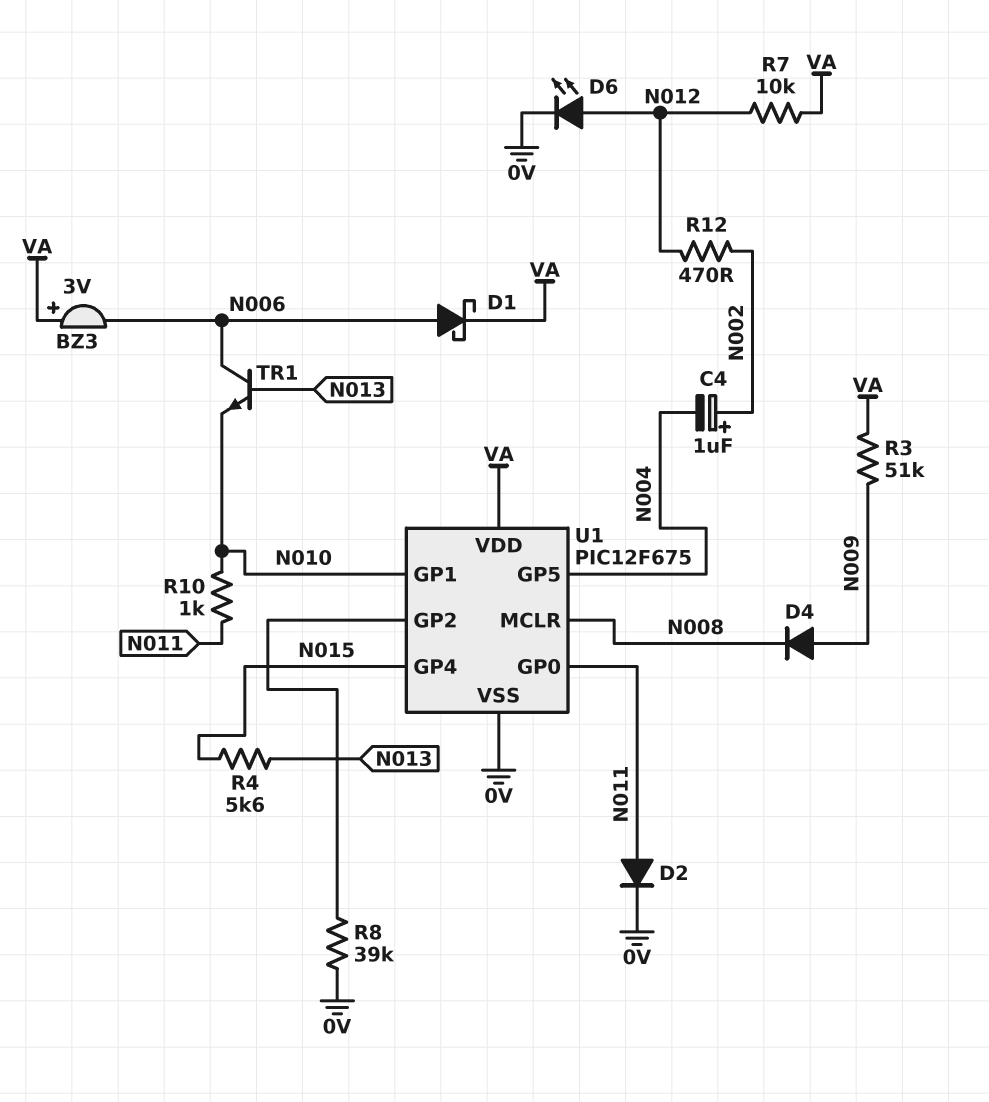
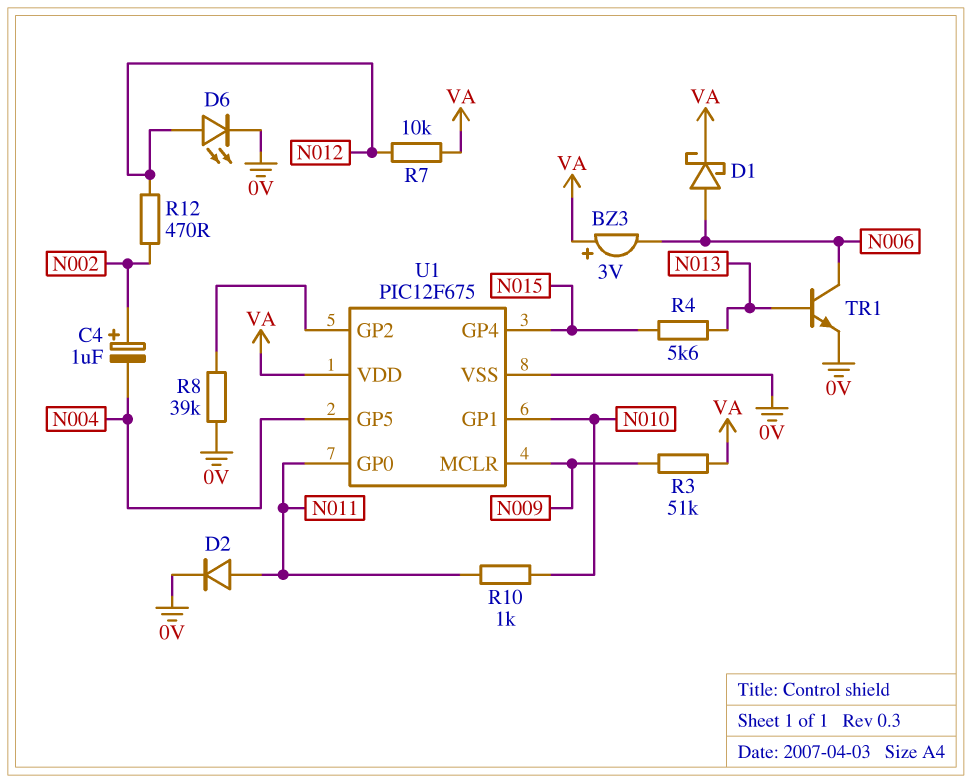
D4: diode (A N009, K N008) -> none
TR1: NPN (B N013, C N006, E N010) -> NPN (B N013, C N006, E 0V)
U1 pin MCLR: N008 -> N009

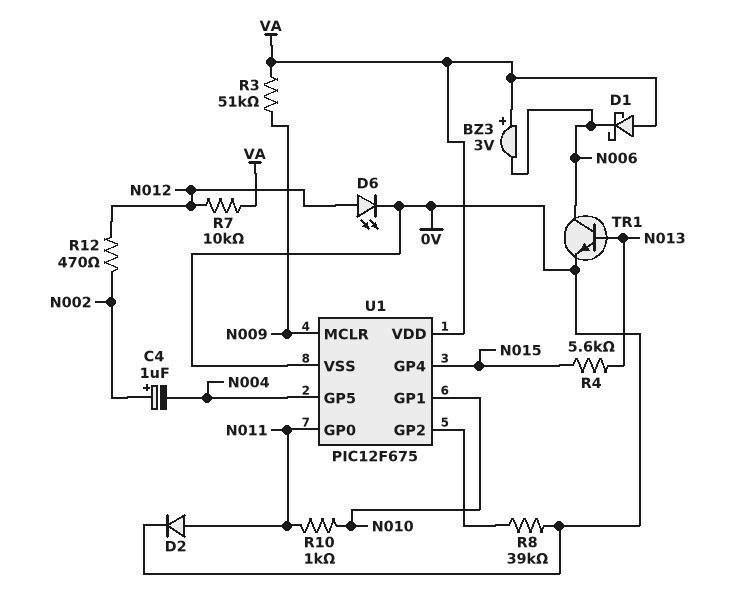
D1: schottky (A N006, K VA) -> schottky (A VA, K N006)

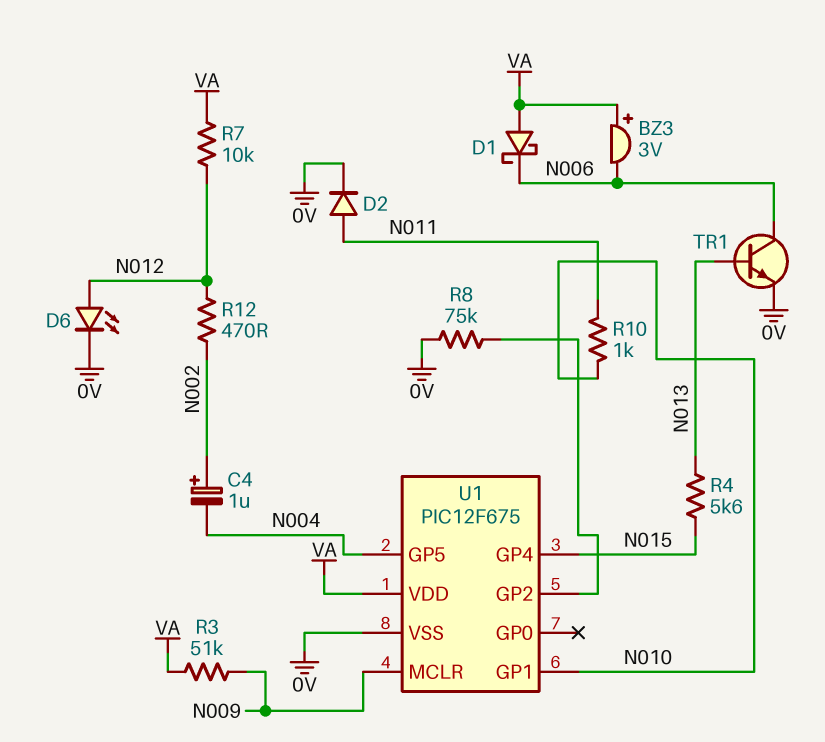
R8: 39k (0V, U1/GP2) -> 75k (0V, U1/GP2)
U1 pin GP0: N011 -> none

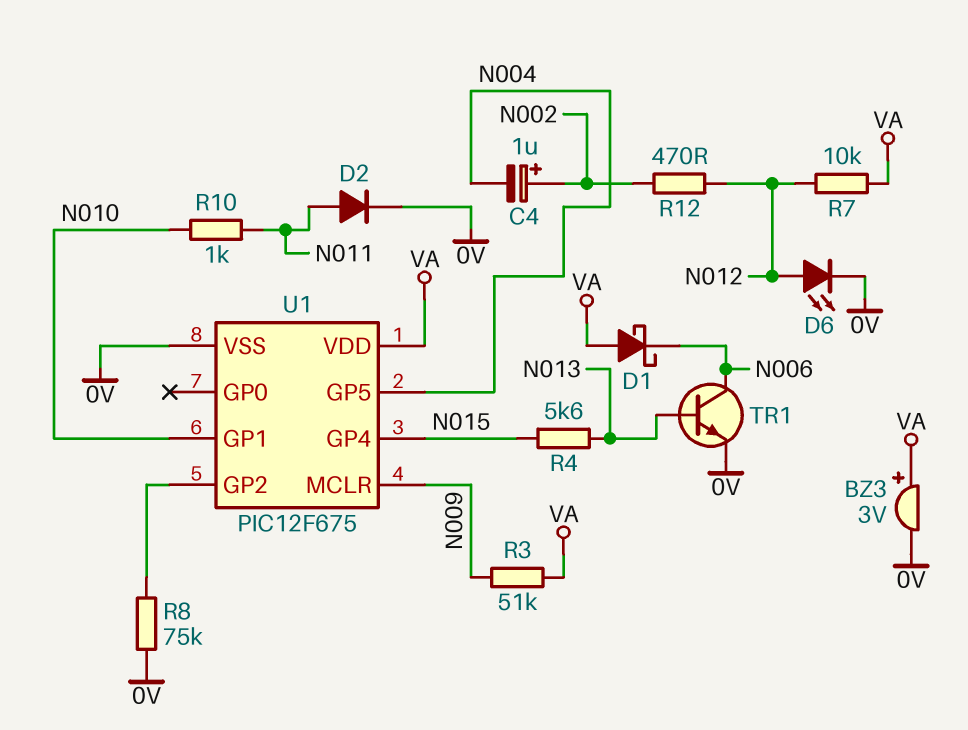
BZ3: buzzer 3V (plus VA, minus N006) -> buzzer 3V (plus VA, minus 0V)

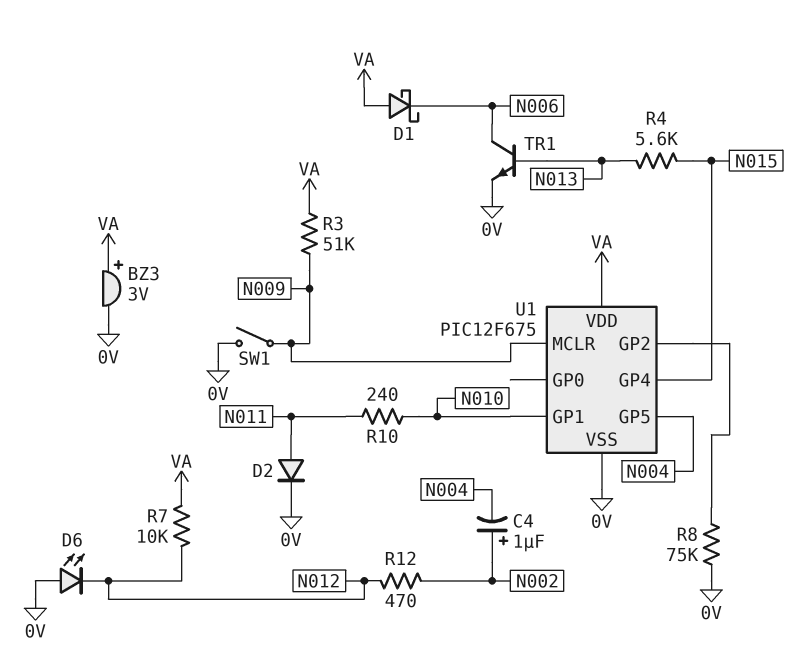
D6: LED (A N012, K 0V) -> LED (A 0V, K N012)
R10: 1k (N010, N011) -> 240 (N010, N011)
SW1: none -> switch (0V, N009)

